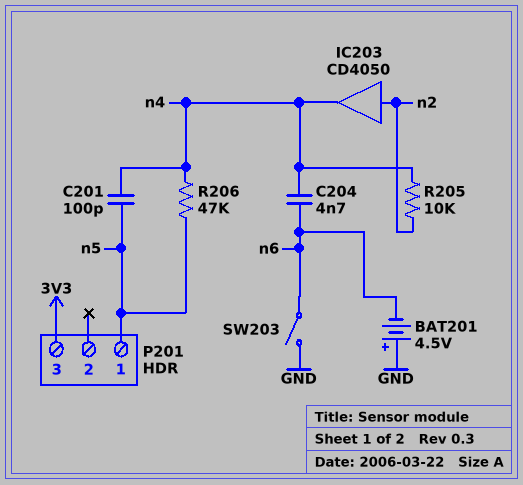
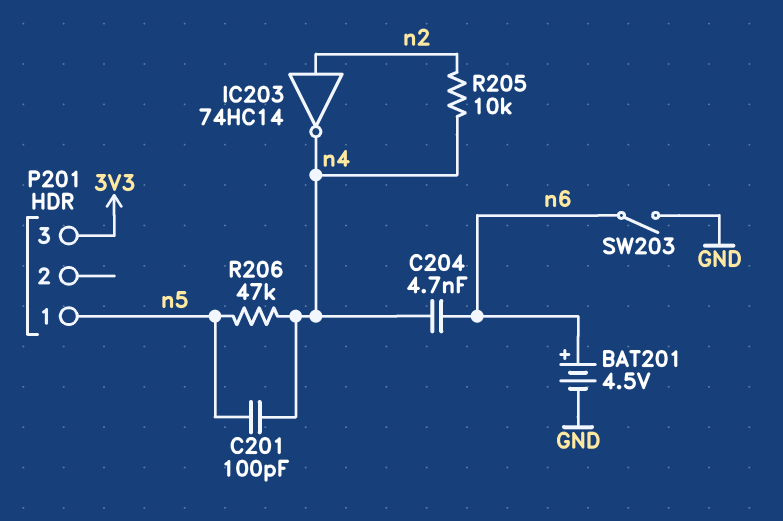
BAT201: 4.5V (plus GND, minus n6) -> 4.5V (plus n6, minus GND)
IC203: buffer CD4050 (in n2, out n4) -> NOT 74HC14 (in n2, out n4)

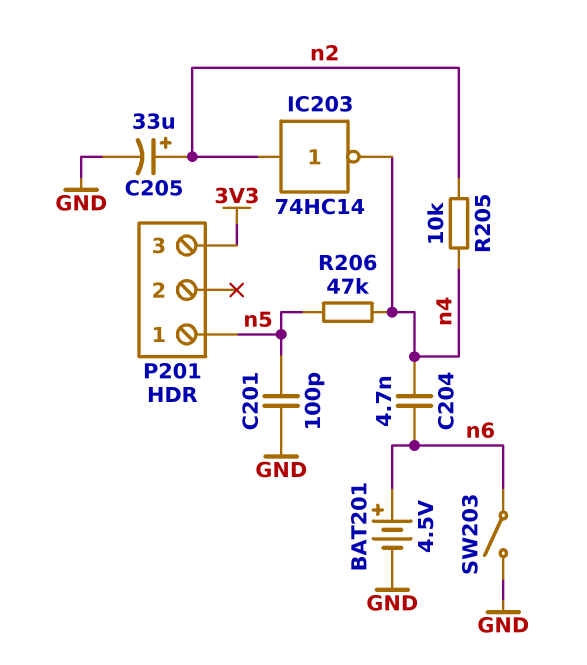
C201: 100pF (n4, n5) -> 100pF (GND, n5)
C205: none -> 33uF (plus n2, minus GND)

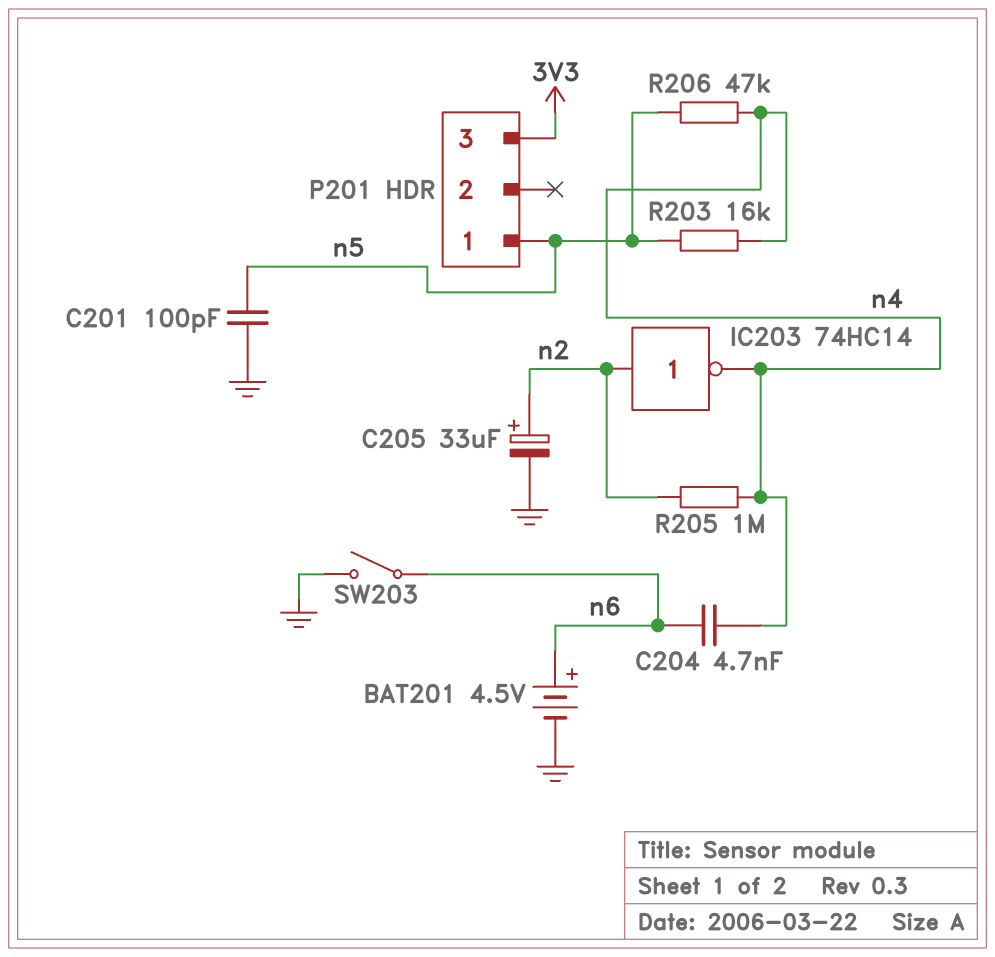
R203: none -> 16k (n4, n5)
R205: 10k (n2, n4) -> 1M (n2, n4)

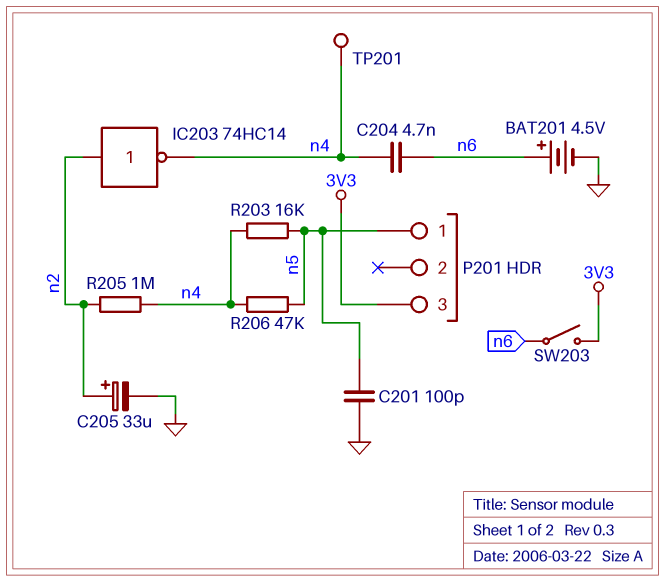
SW203: switch (GND, n6) -> switch (3V3, n6)
TP201: none -> test point (n4)

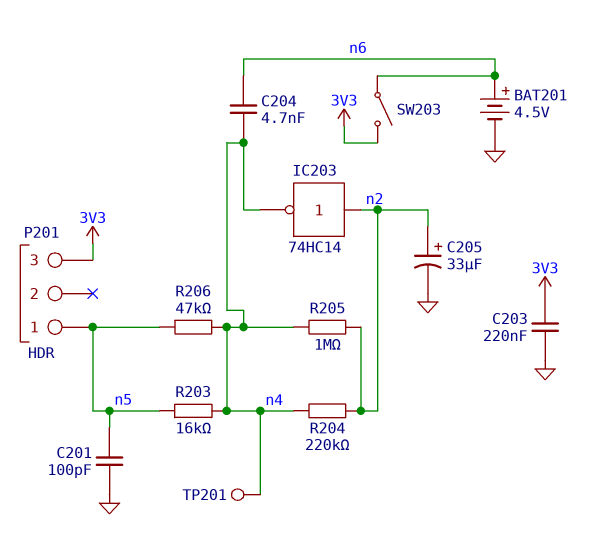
C203: none -> 220nF (3V3, GND)
R204: none -> 220k (n2, n4)

